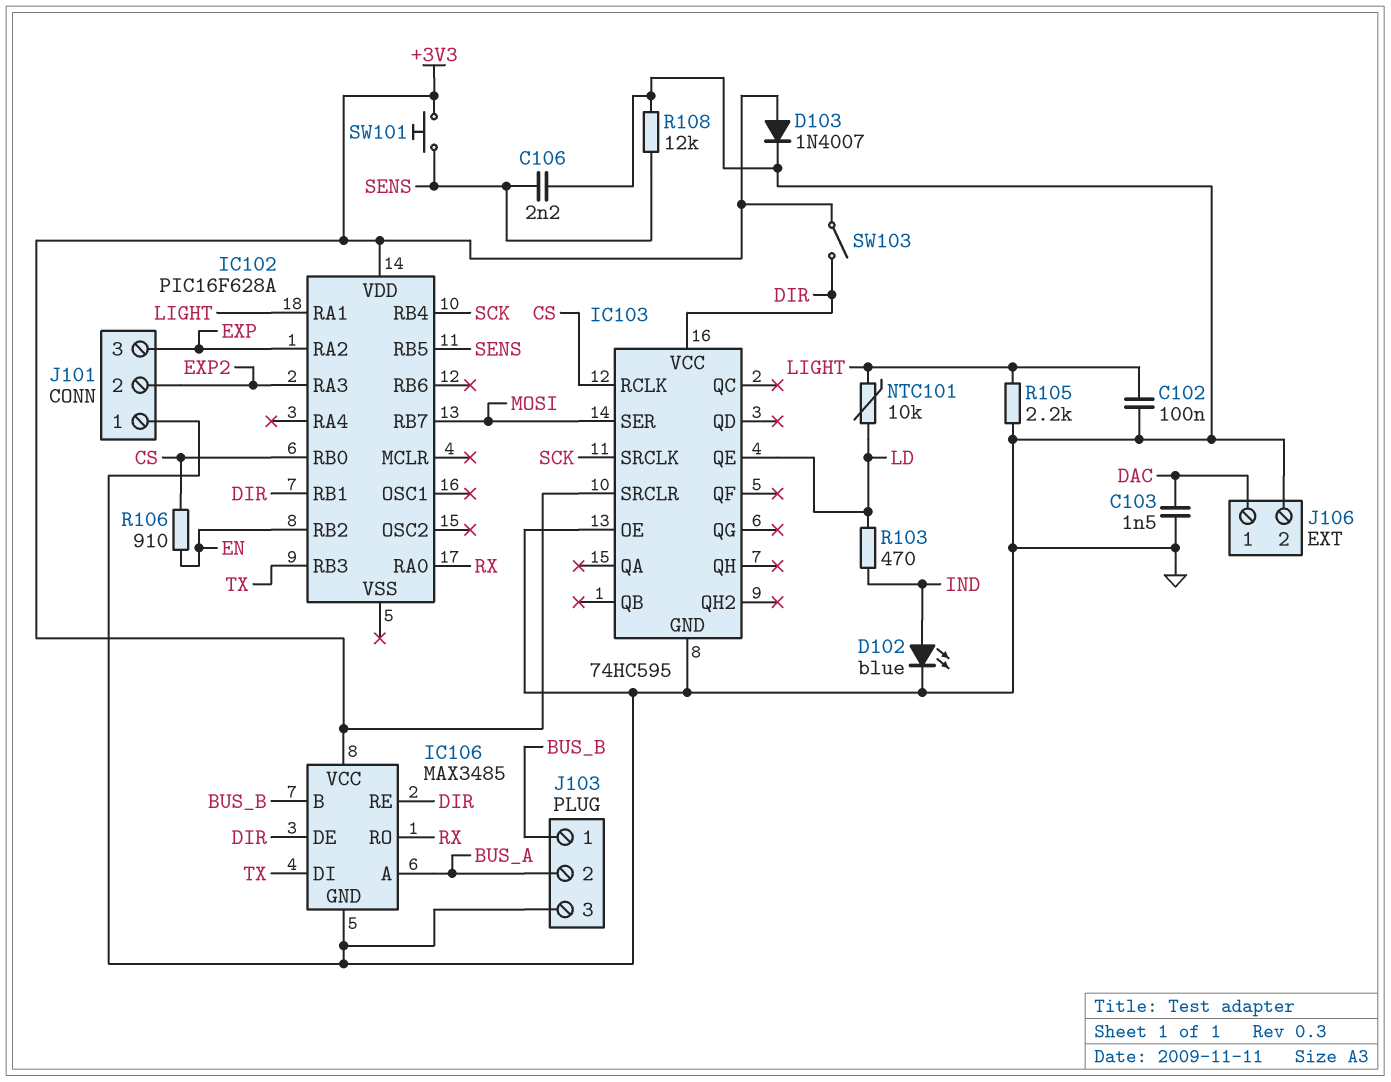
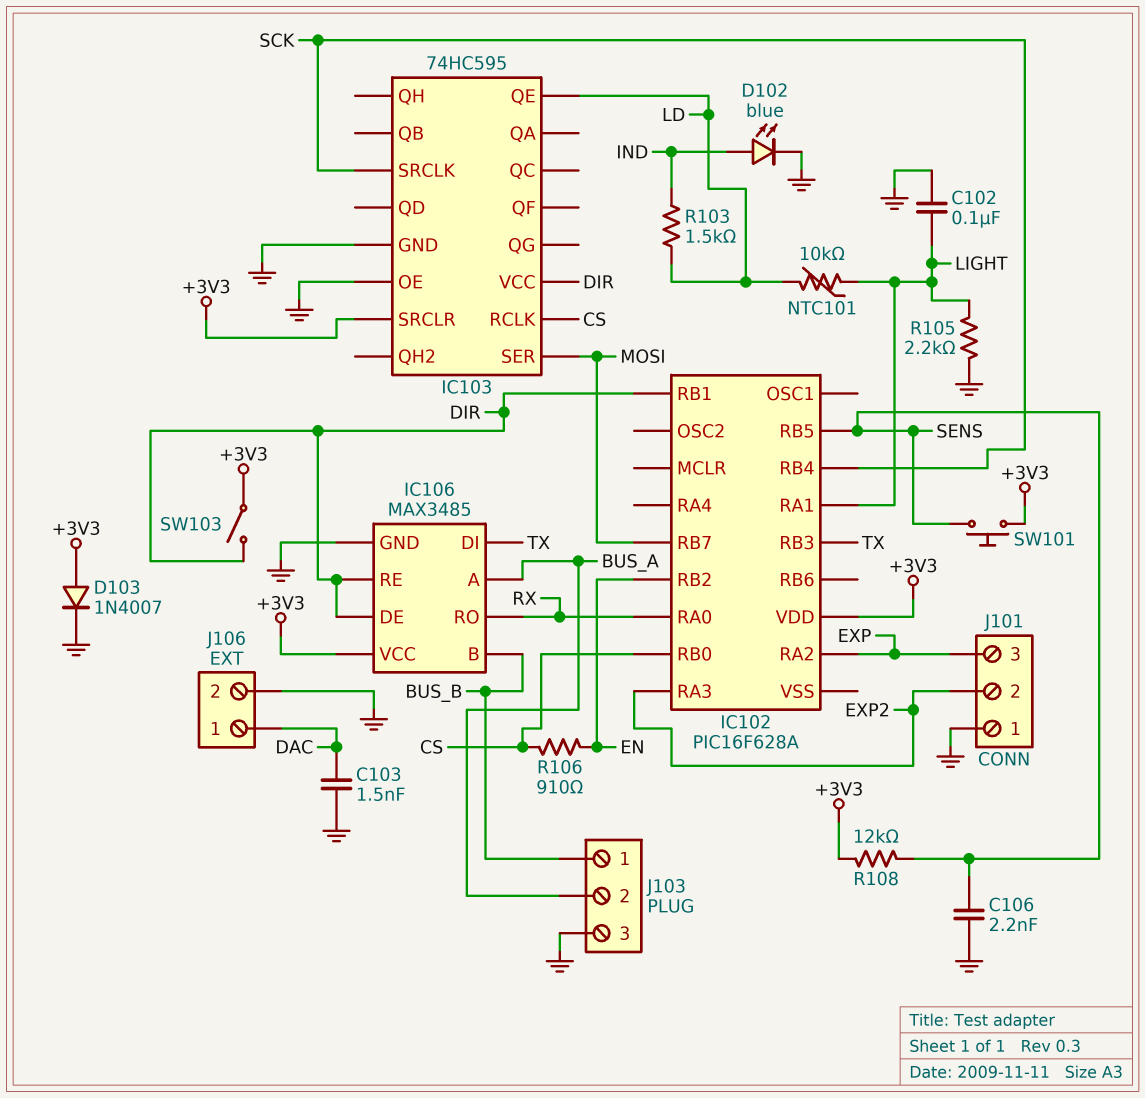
R103: 470 (IND, LD) -> 1.5k (IND, LD)
R108: 12k (GND, SENS) -> 12k (+3V3, SENS)

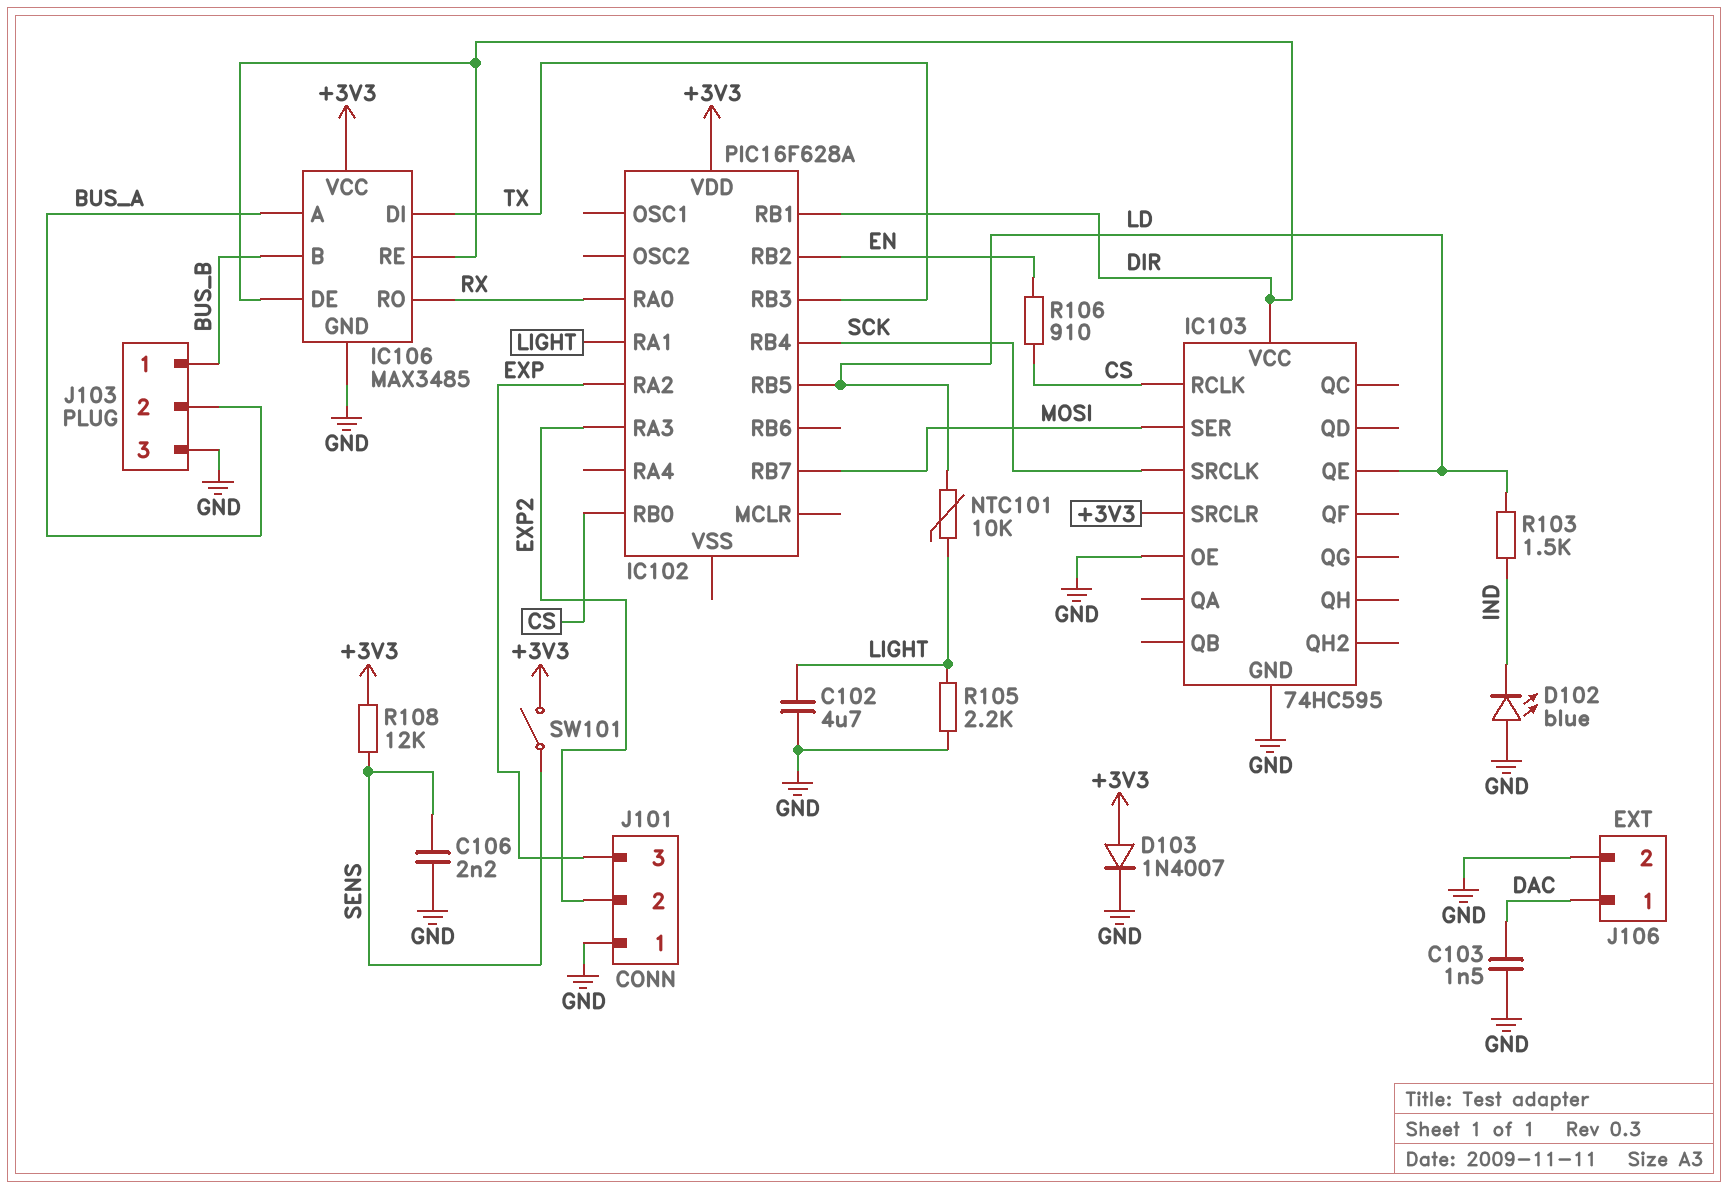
C102: 100nF (GND, LIGHT) -> 4.7uF (GND, LIGHT)
D102: LED blue (A IND, K GND) -> LED blue (A GND, K IND)
IC102 pin RB5: SENS -> LD
SW101: button (+3V3, SENS) -> switch (+3V3, SENS)
SW103: switch (+3V3, DIR) -> none

